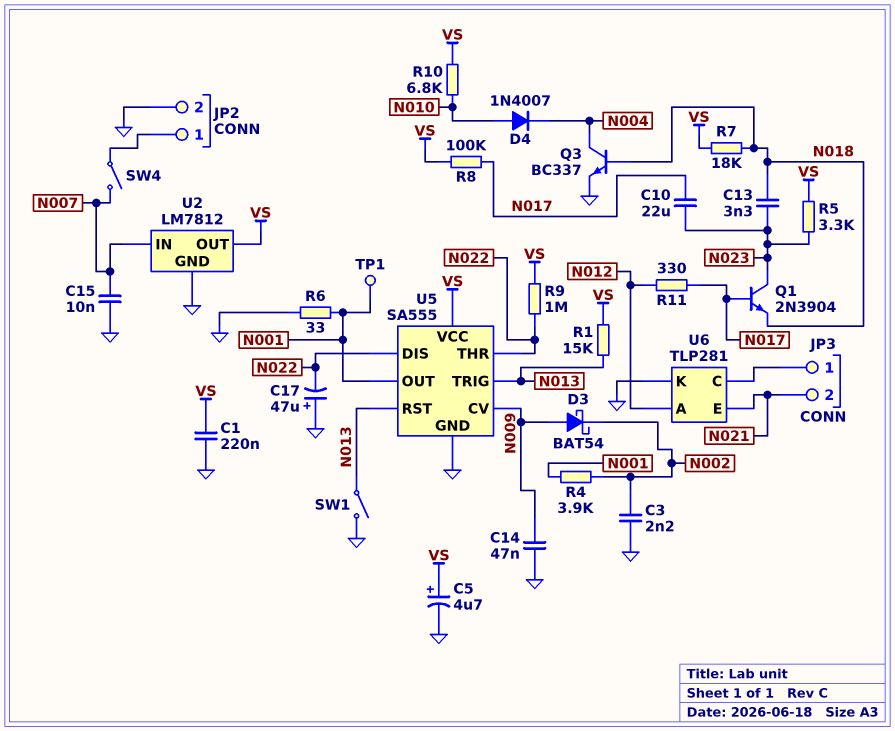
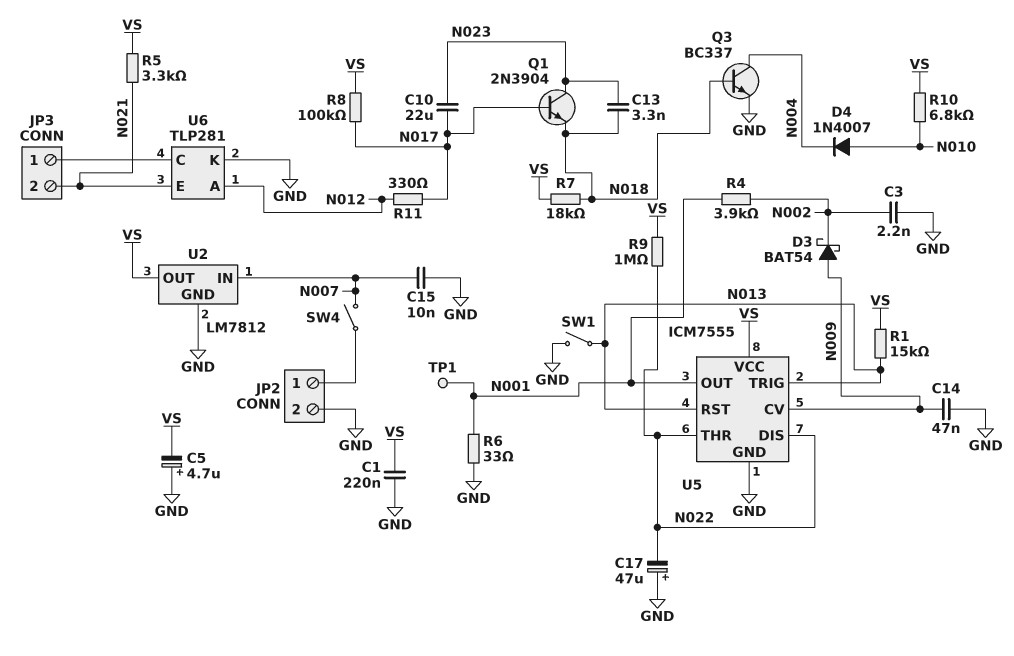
C5: 4.7uF (plus VS, minus GND) -> 4.7uF (plus GND, minus VS)
R5: 3.3k (N023, VS) -> 3.3k (N021, VS)
U5: SA555 -> ICM7555

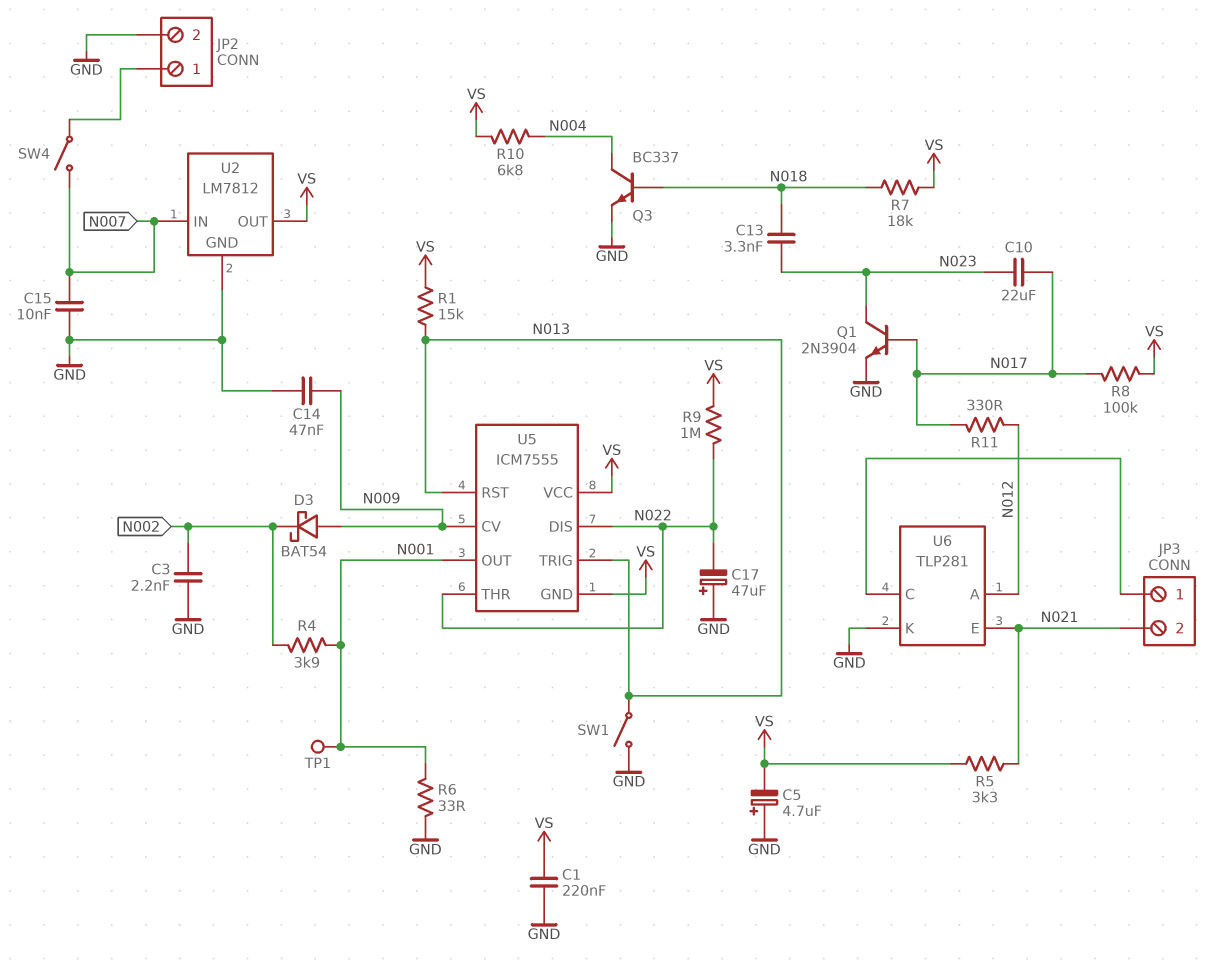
D4: diode 1N4007 (A N010, K N004) -> none
Q1: NPN 2N3904 (B N017, C N023, E N018) -> NPN 2N3904 (B N017, C N023, E GND)
R10: 6.8k (N010, VS) -> 6.8k (N004, VS)
U5 pin GND: GND -> VS

